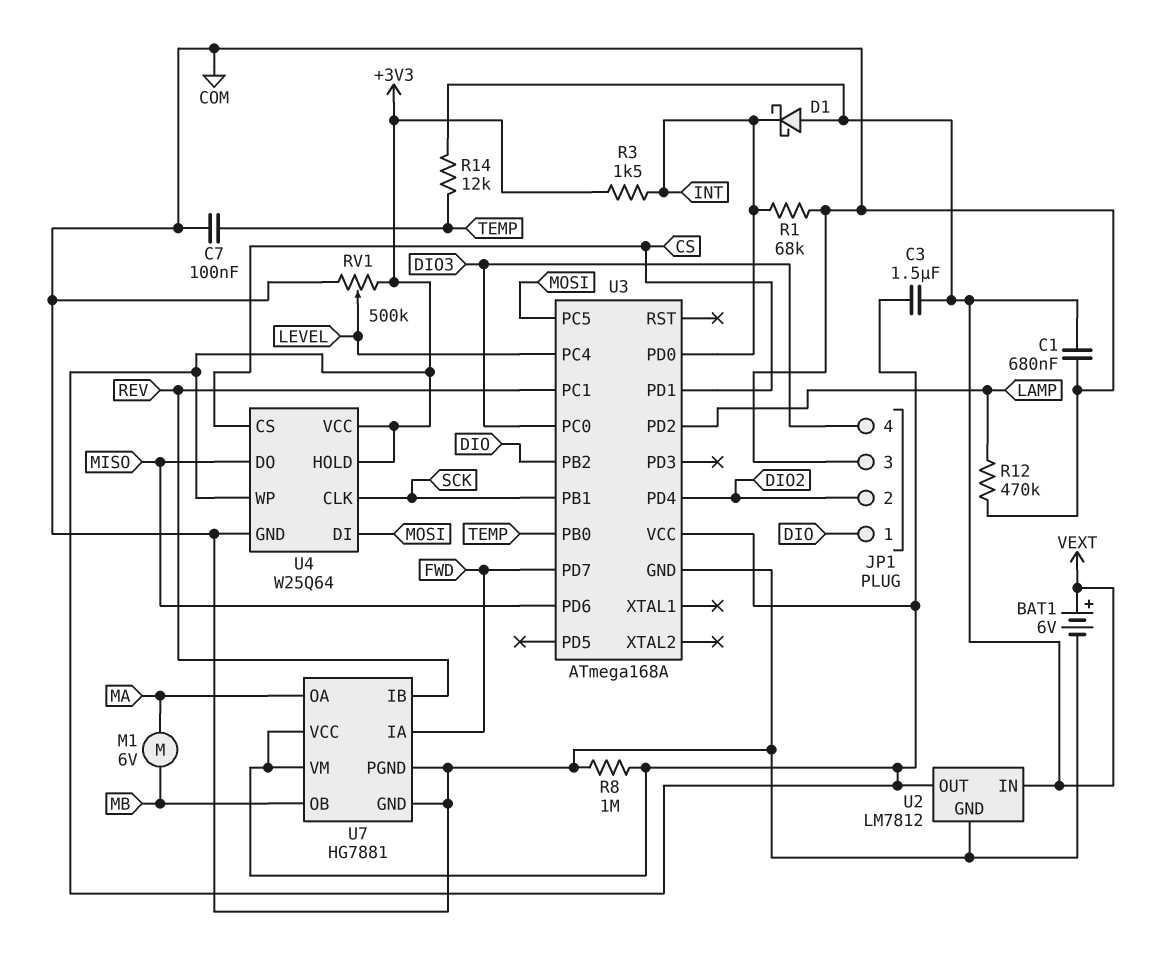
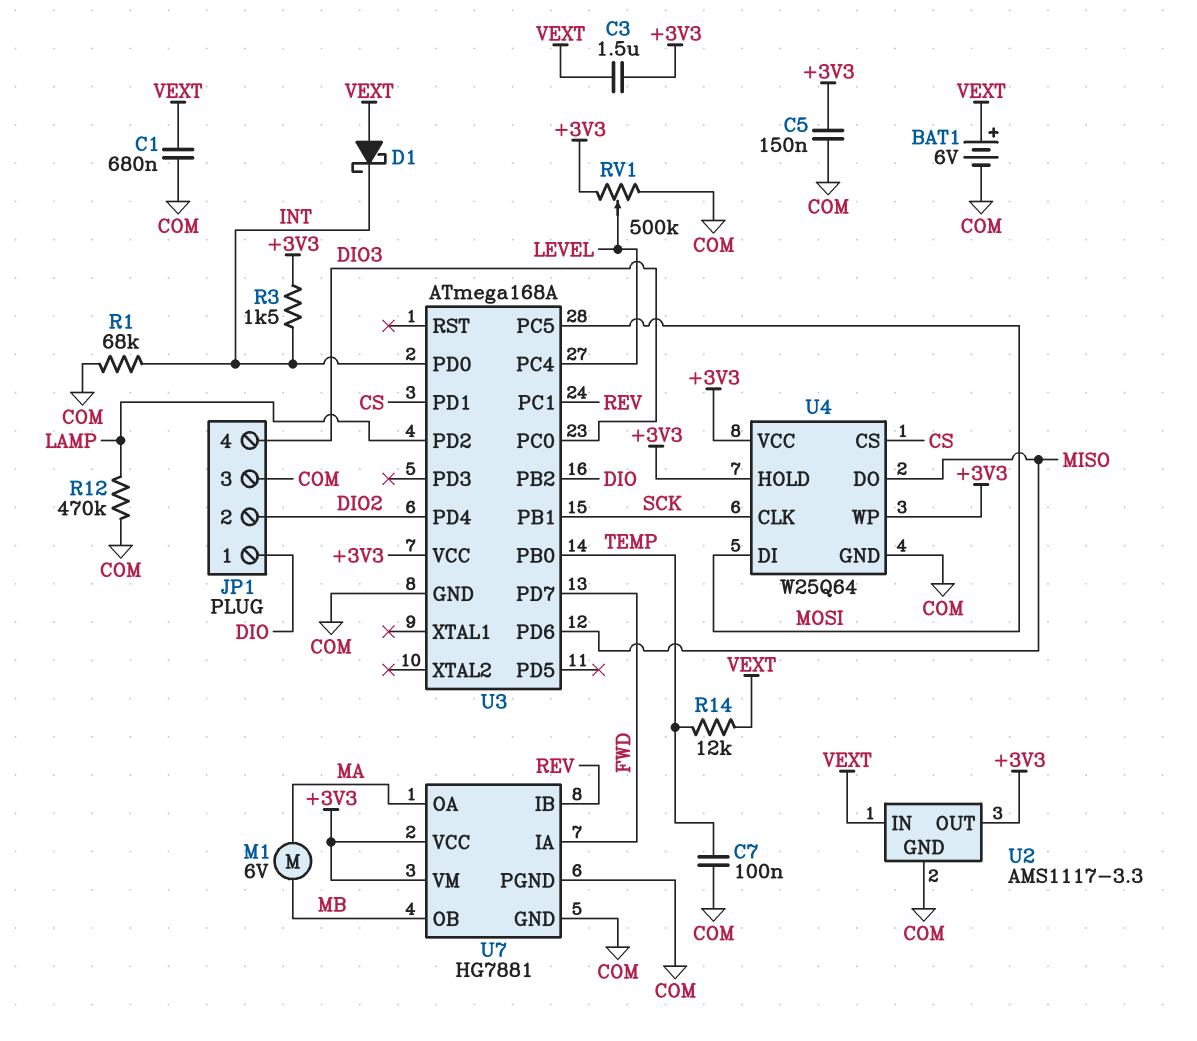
C5: none -> 150nF (+3V3, COM)
R8: 1M (+3V3, COM) -> none
U2: LM7812 -> AMS1117-3.3

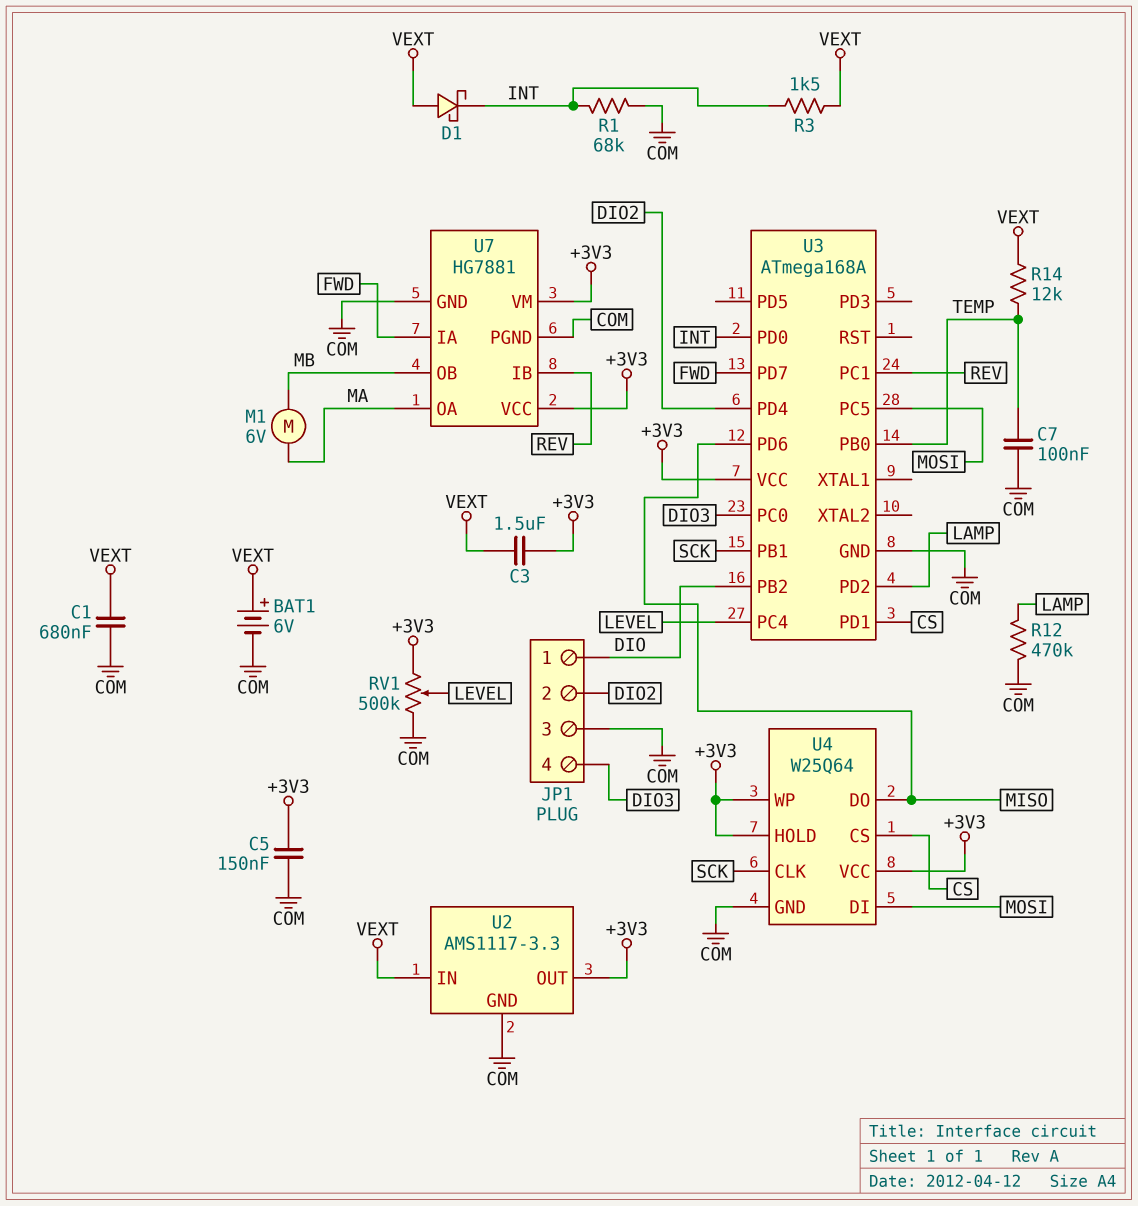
R3: 1.5k (+3V3, INT) -> 1.5k (INT, VEXT)

